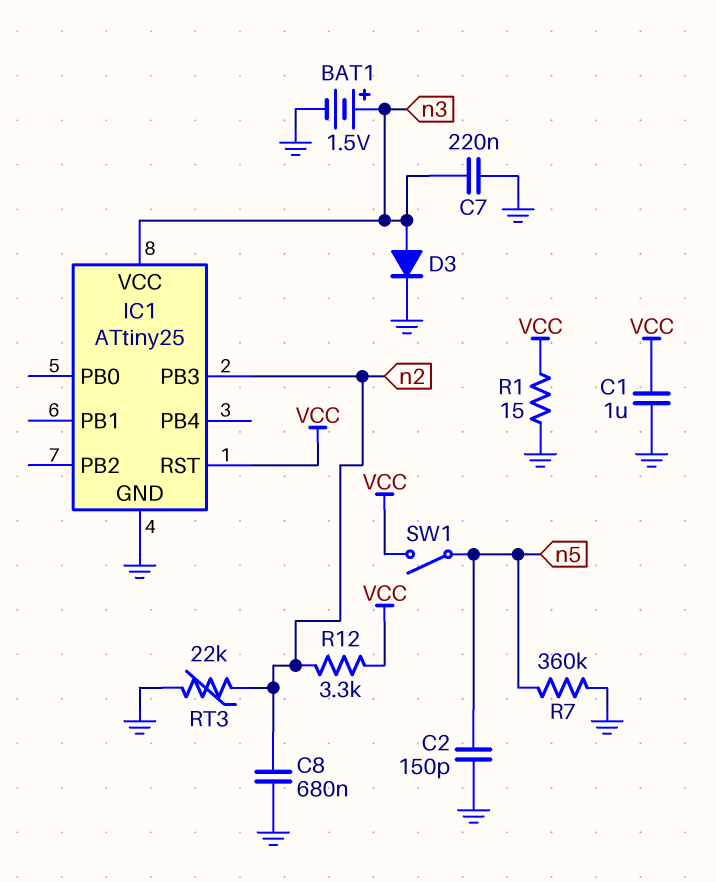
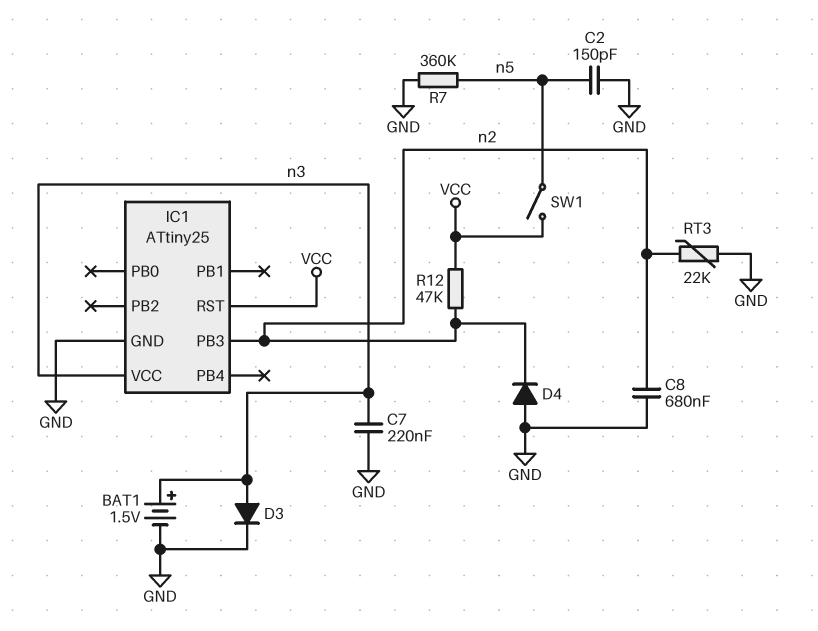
C1: 1uF (GND, VCC) -> none
D4: none -> diode (A GND, K n2)
R1: 15 (GND, VCC) -> none
R12: 3.3k (VCC, n2) -> 47k (VCC, n2)

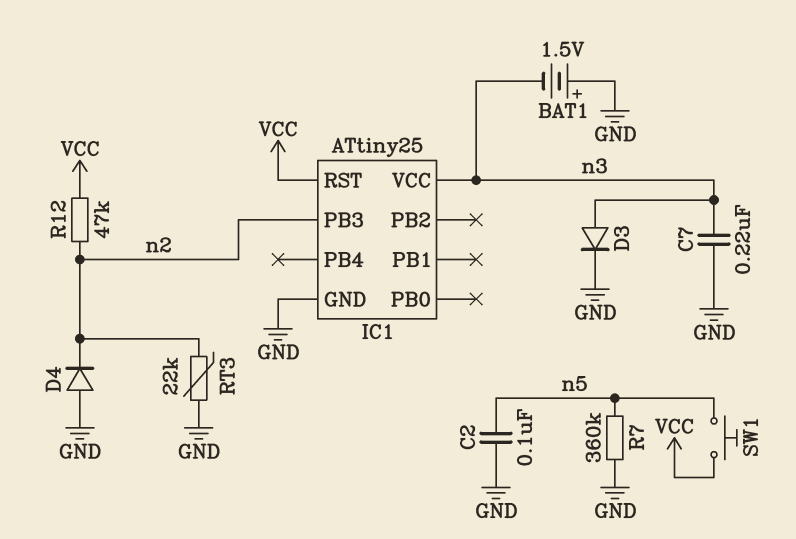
BAT1: 1.5V (plus n3, minus GND) -> 1.5V (plus GND, minus n3)
C2: 150pF (GND, n5) -> 100nF (GND, n5)
C8: 680nF (GND, n2) -> none
SW1: switch (VCC, n5) -> button (VCC, n5)

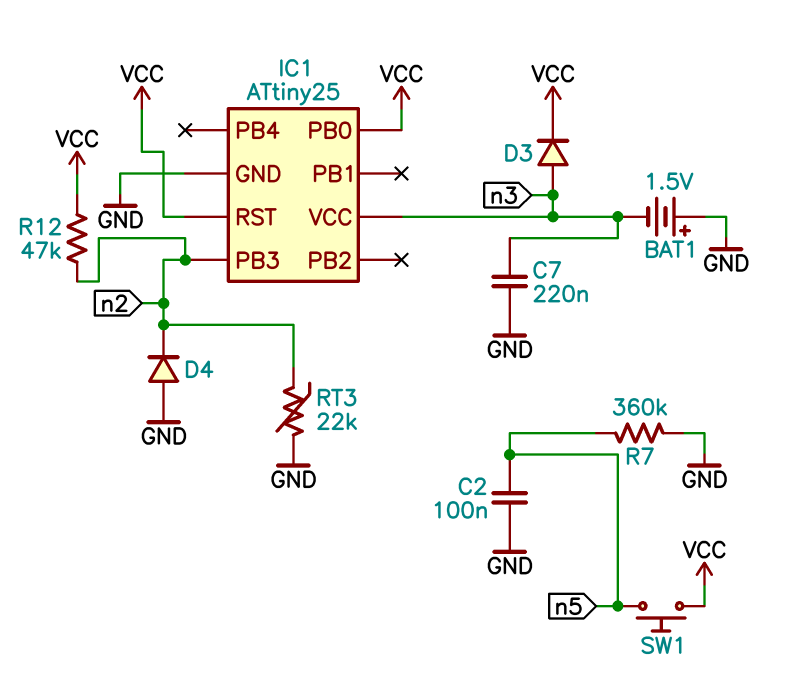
D3: diode (A n3, K GND) -> diode (A n3, K VCC)
IC1 pin PB0: none -> VCC

